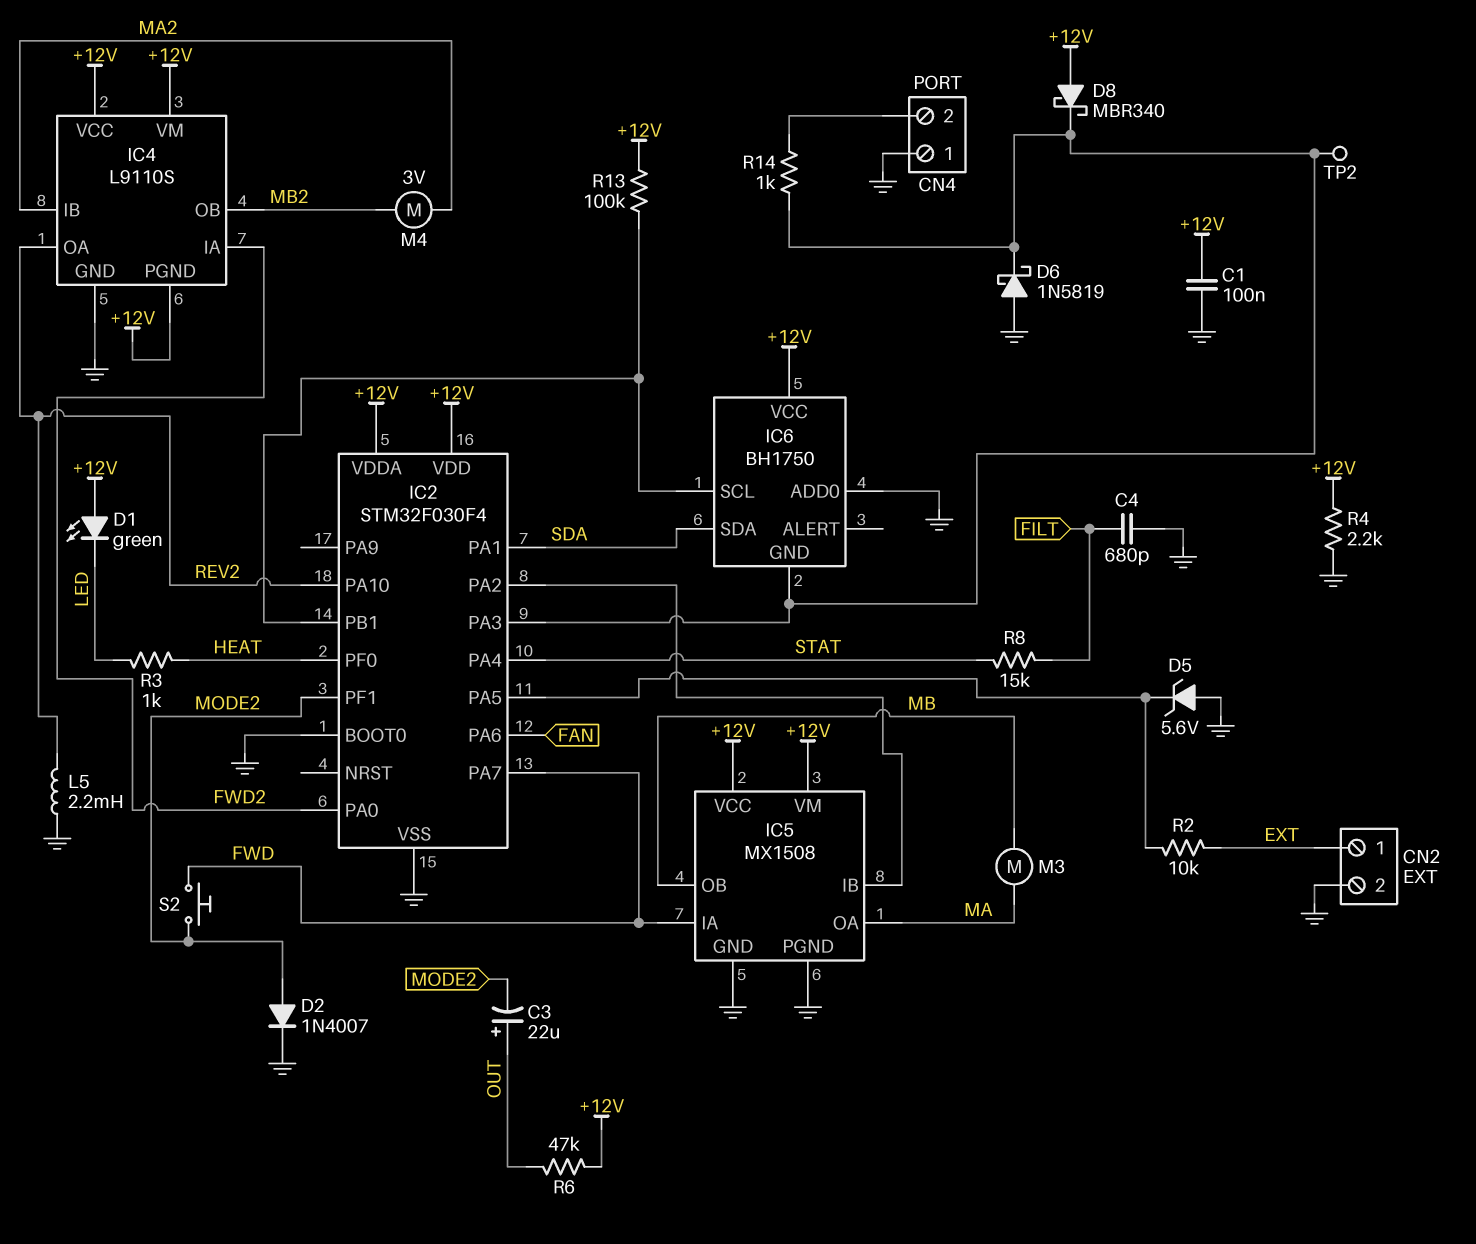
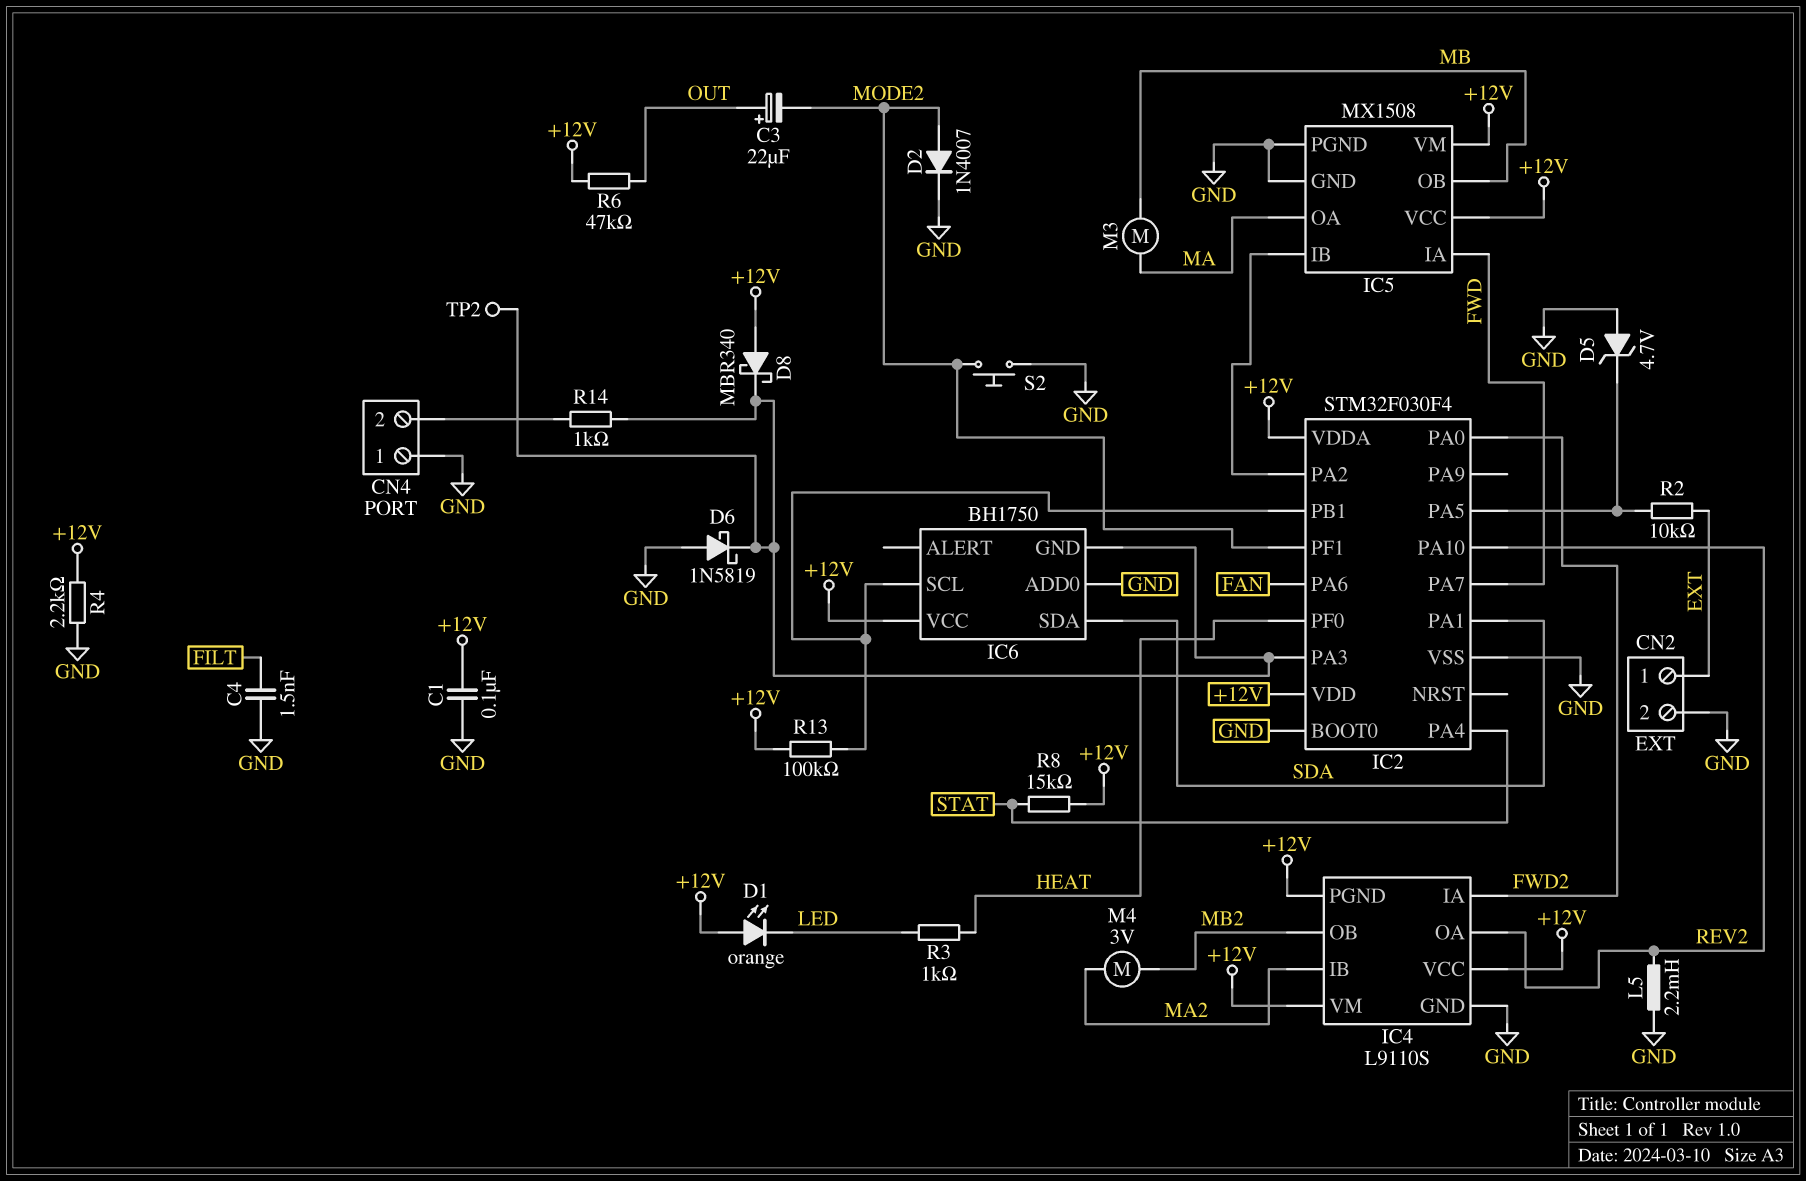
C4: 680pF (FILT, GND) -> 1.5nF (FILT, GND)
D1: LED green (A +12V, K LED) -> LED orange (A +12V, K LED)
D5: zener 5.6V (A GND, K IC2/PA5) -> zener 4.7V (A GND, K IC2/PA5)
R8: 15k (FILT, STAT) -> 15k (+12V, STAT)
S2: button (FWD, MODE2) -> button (GND, MODE2)

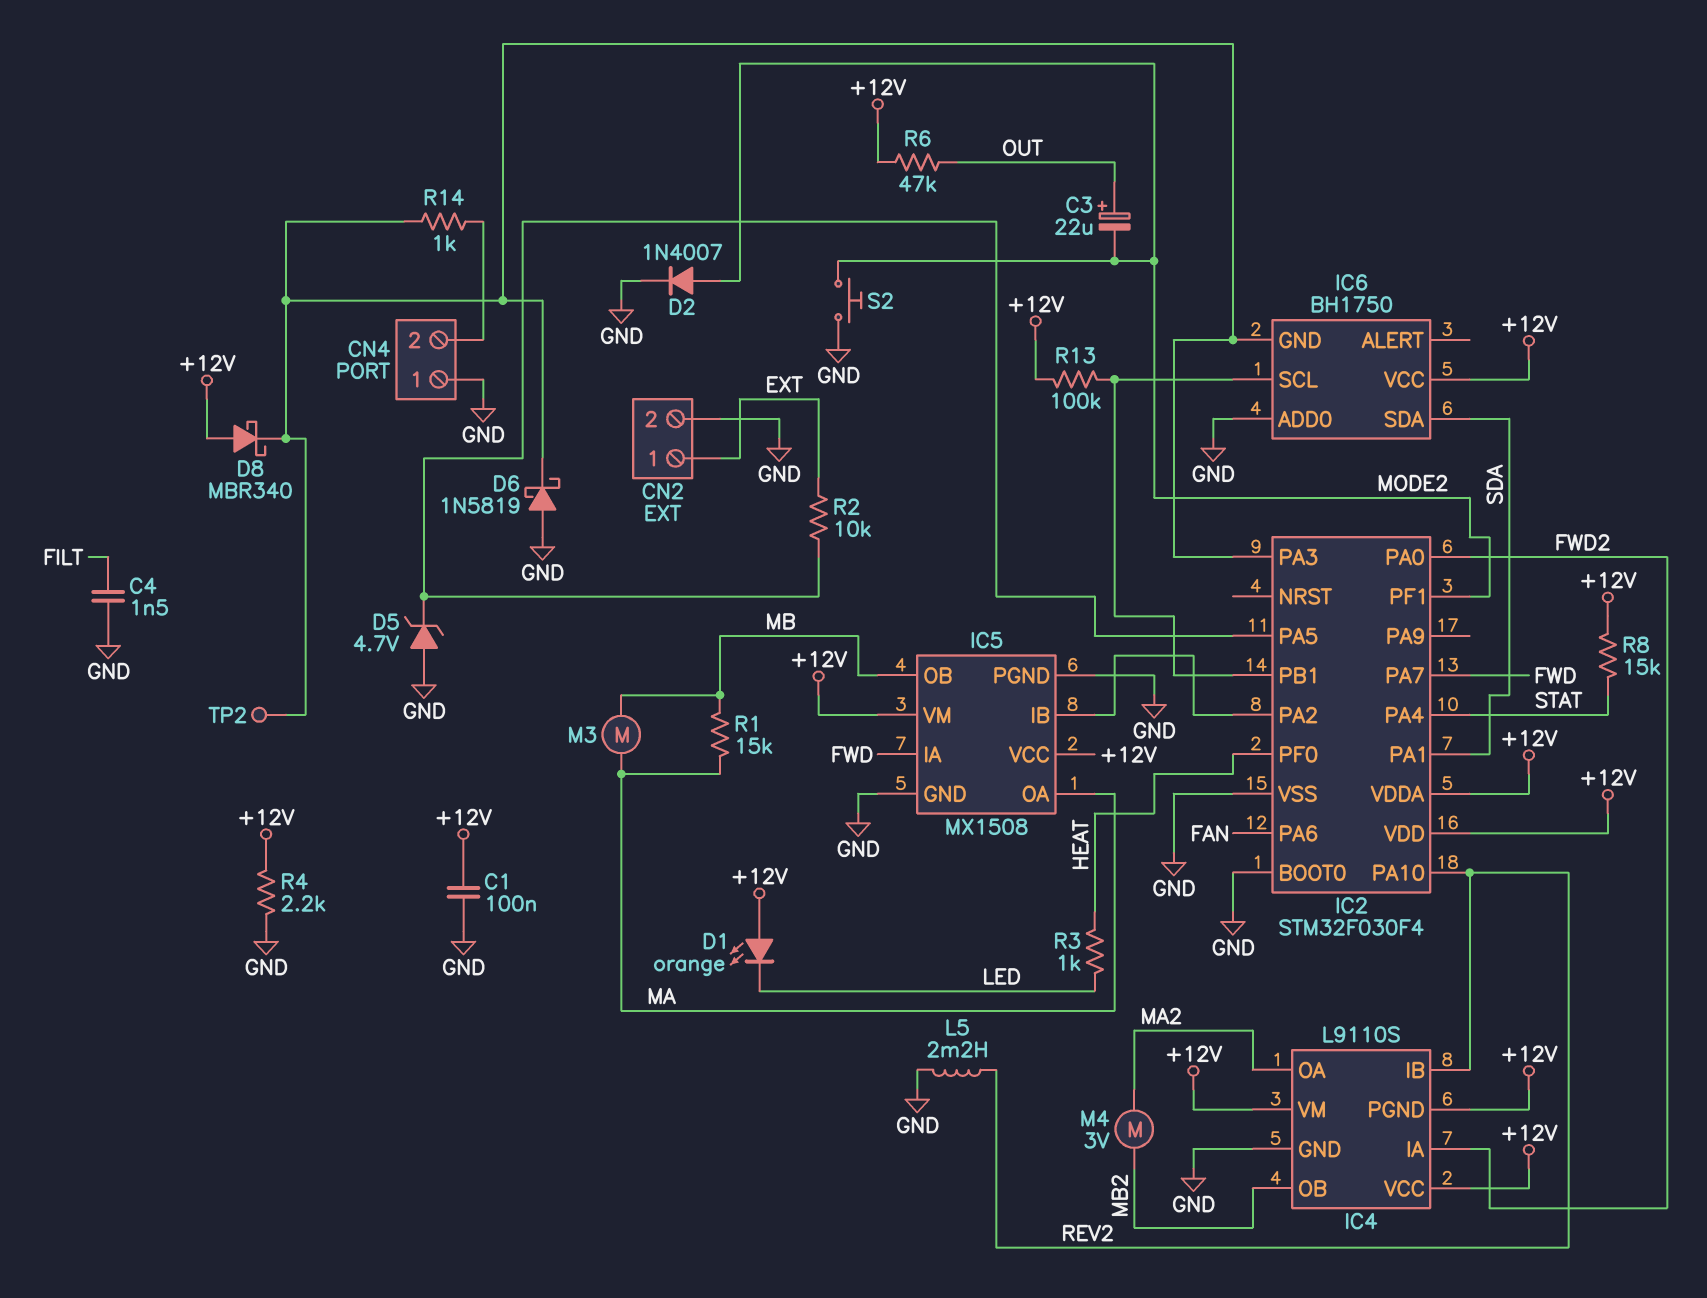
IC4 pin IB: MA2 -> REV2
IC4 pin OA: REV2 -> MA2
R1: none -> 15k (MA, MB)

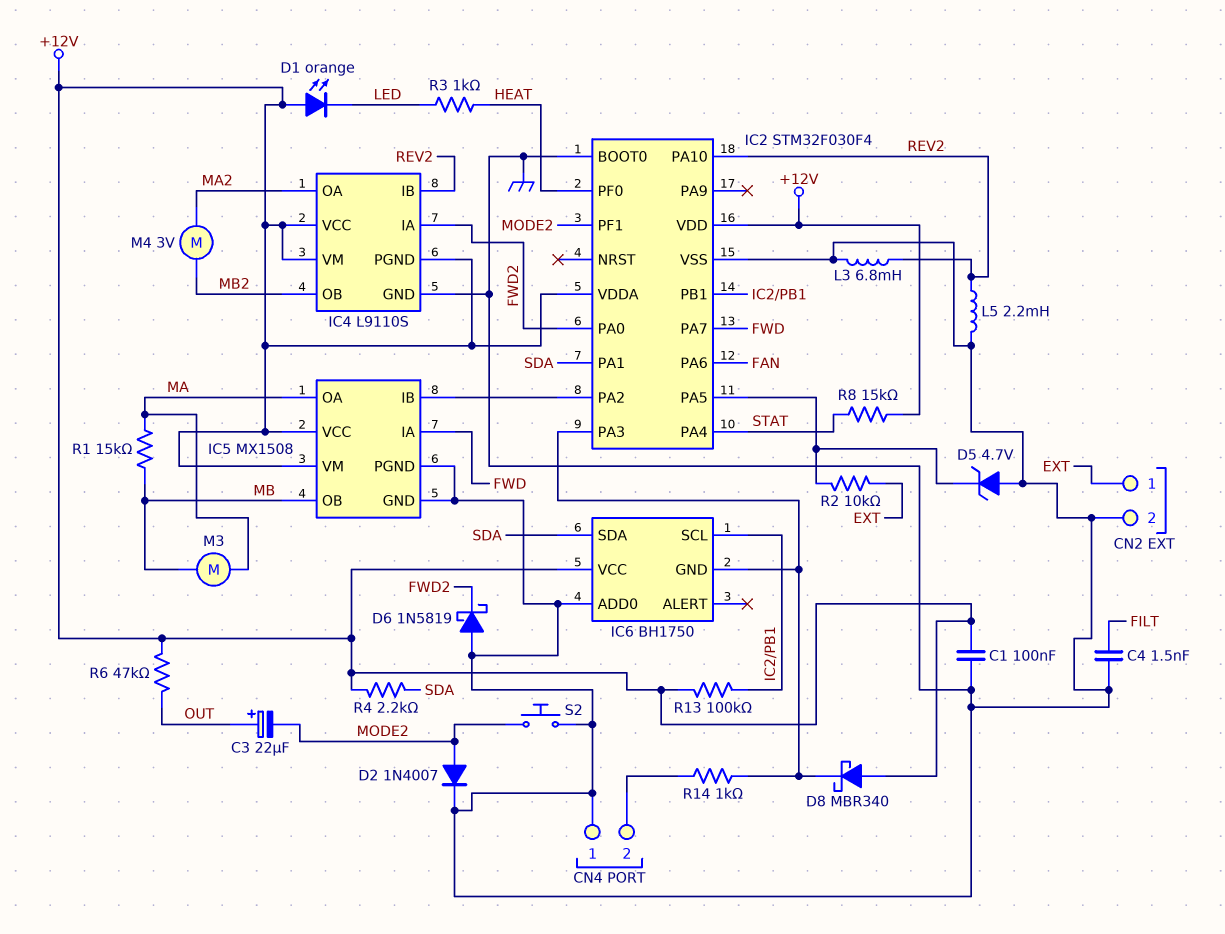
D6: schottky 1N5819 (A GND, K IC2/PA3) -> schottky 1N5819 (A GND, K FWD2)
L3: none -> 6.8mH (GND, REV2)
R4: 2.2k (+12V, GND) -> 2.2k (+12V, SDA)
TP2: test point (IC2/PA3) -> none

